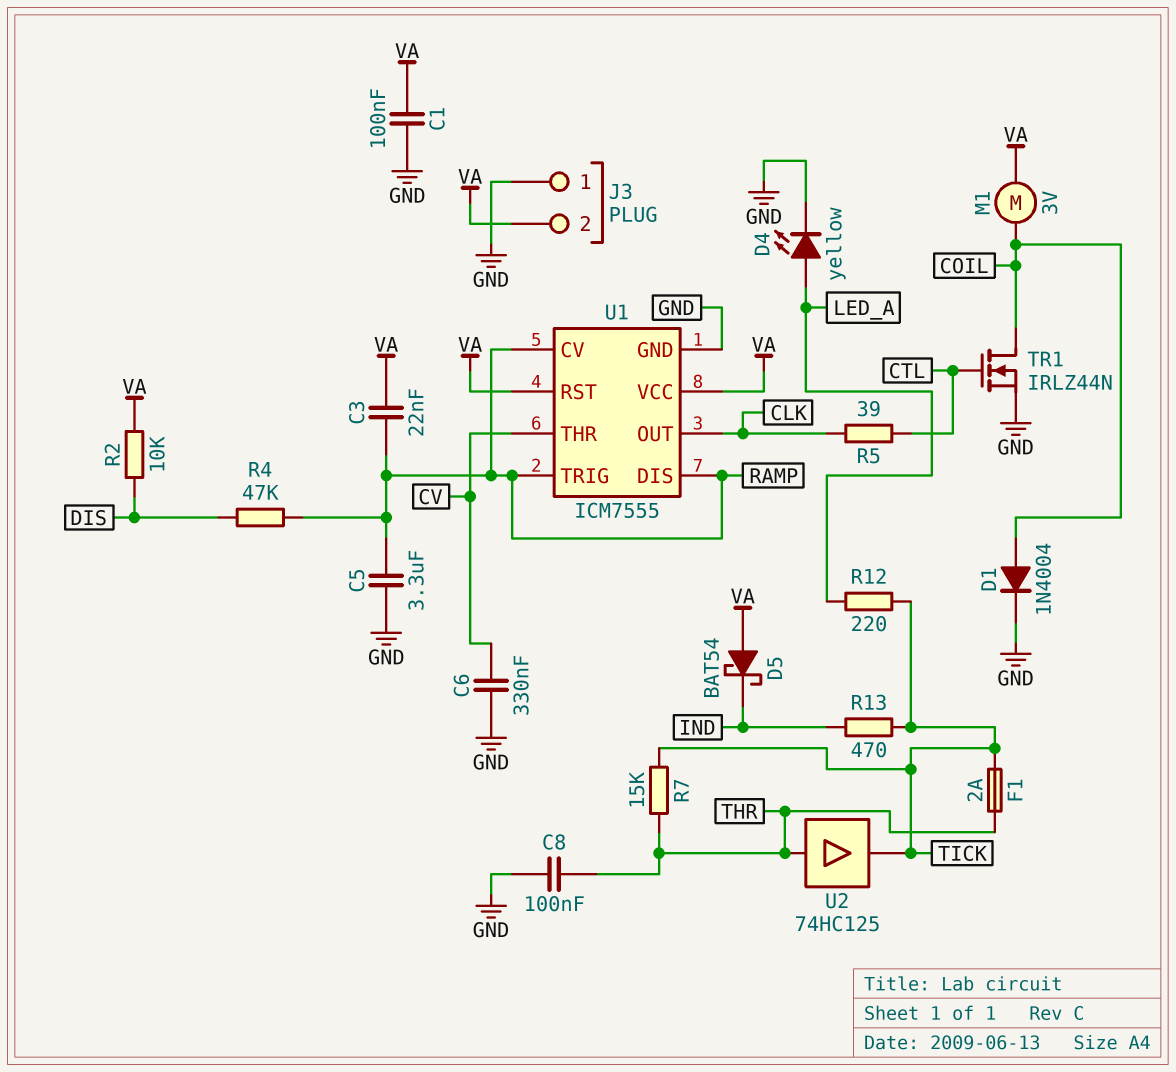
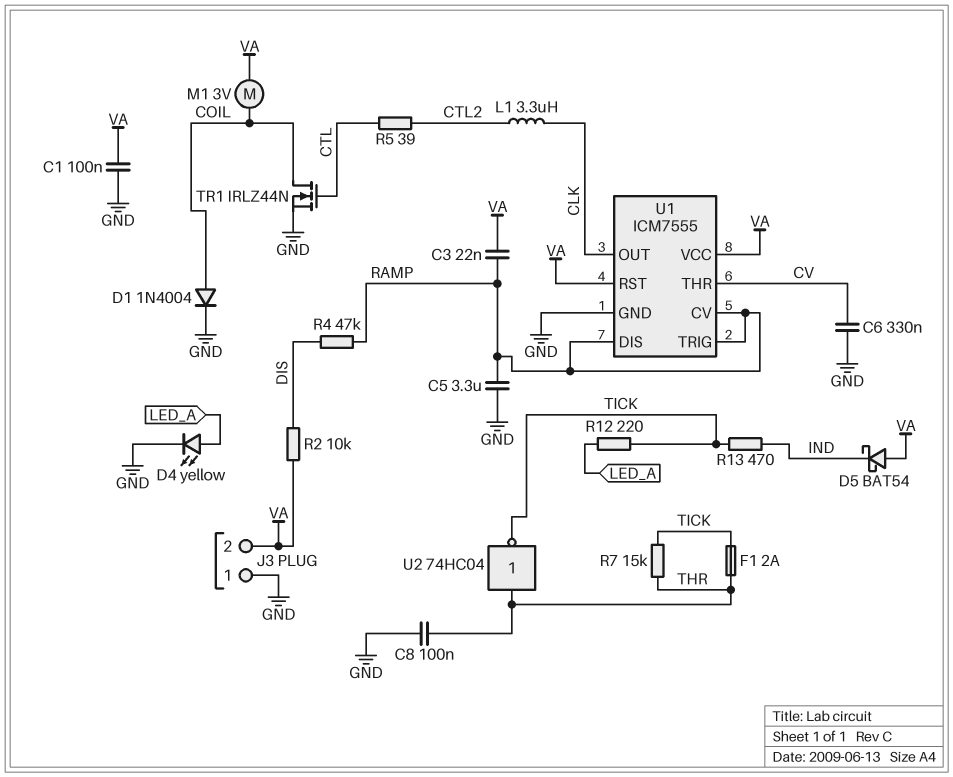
L1: none -> 3.3uH (CLK, CTL2)
R5: 39 (CLK, CTL) -> 39 (CTL, CTL2)
U2: buffer 74HC125 (in THR, out TICK) -> NOT 74HC04 (in THR, out TICK)

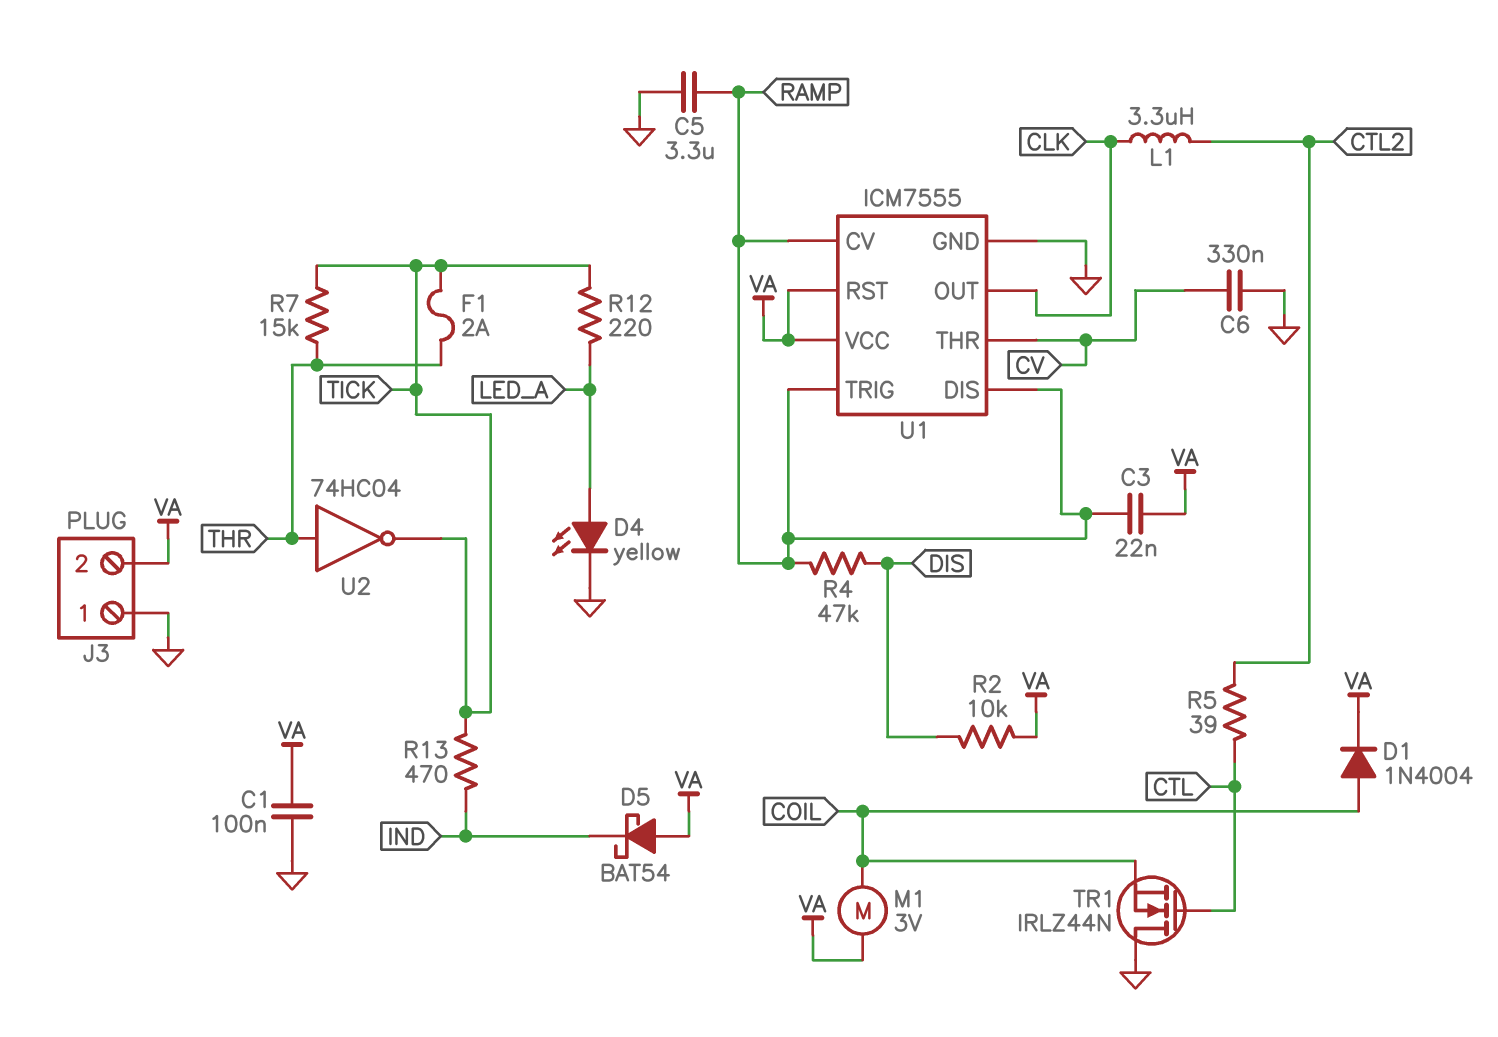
C8: 100nF (GND, THR) -> none
D1: diode 1N4004 (A COIL, K GND) -> diode 1N4004 (A COIL, K VA)
TR1: NMOS IRLZ44N (G CTL, D COIL, S GND) -> NMOS IRLZ44N (G CTL, D GND, S COIL)

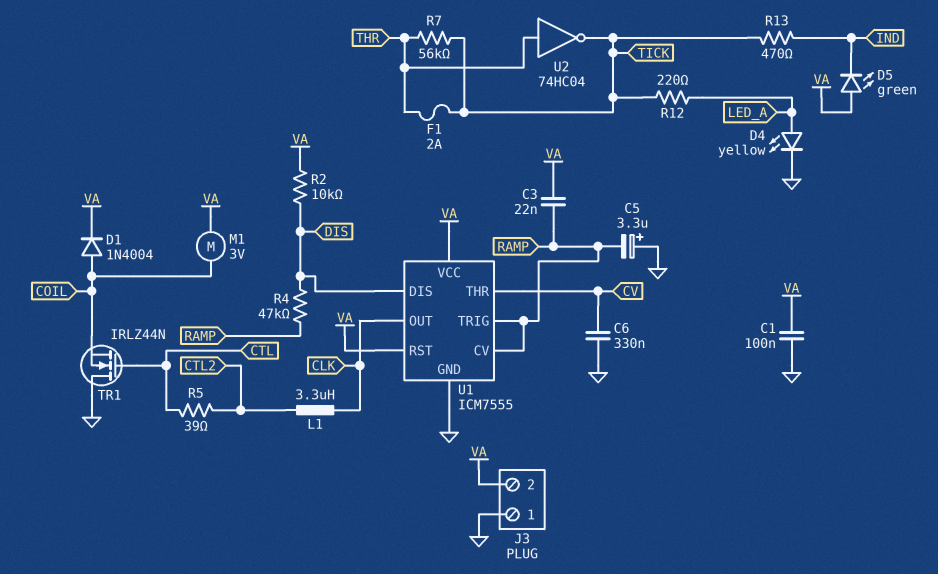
C5: 3.3uF (GND, RAMP) -> 3.3uF (plus GND, minus RAMP)
D5: schottky BAT54 (A VA, K IND) -> LED green (A VA, K IND)
R7: 15k (THR, TICK) -> 56k (THR, TICK)
U1 pin DIS: RAMP -> DIS

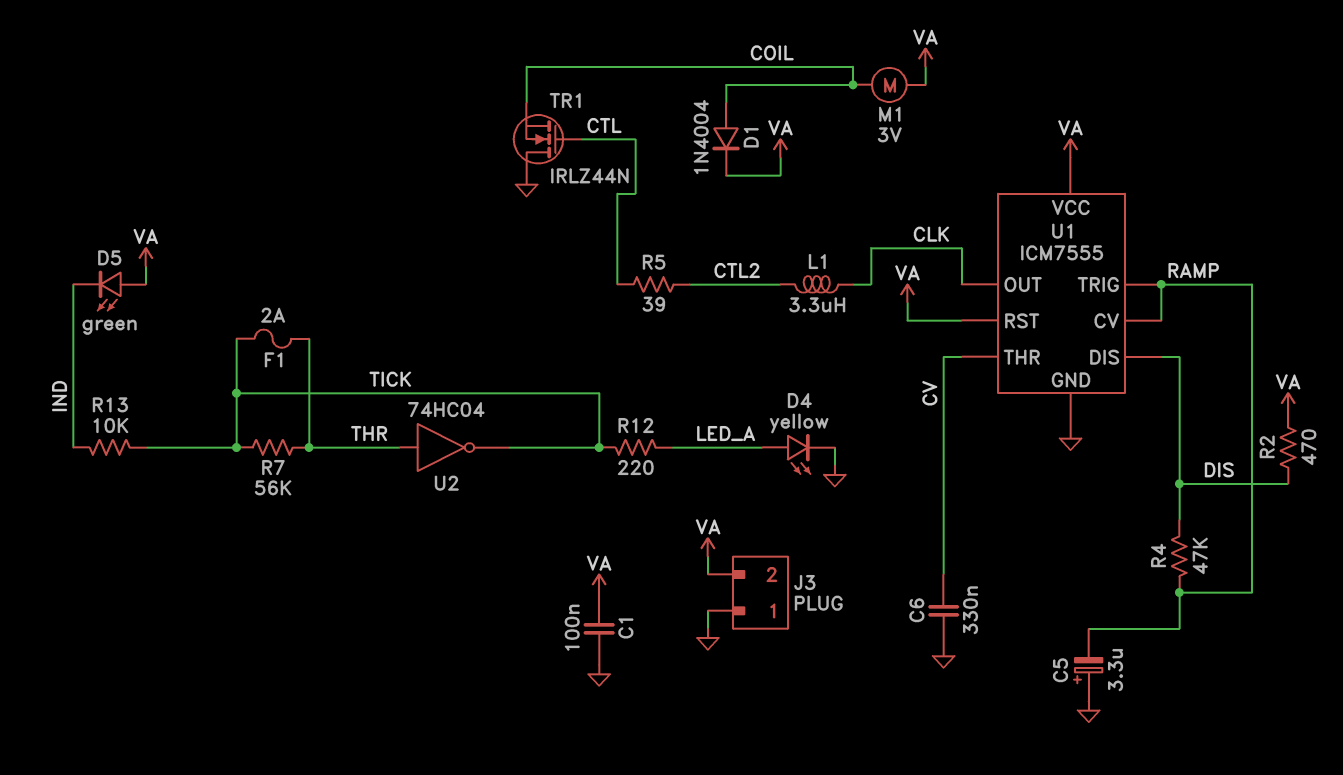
C3: 22nF (RAMP, VA) -> none
R2: 10k (DIS, VA) -> 470 (DIS, VA)
R13: 470 (IND, TICK) -> 10k (IND, TICK)

